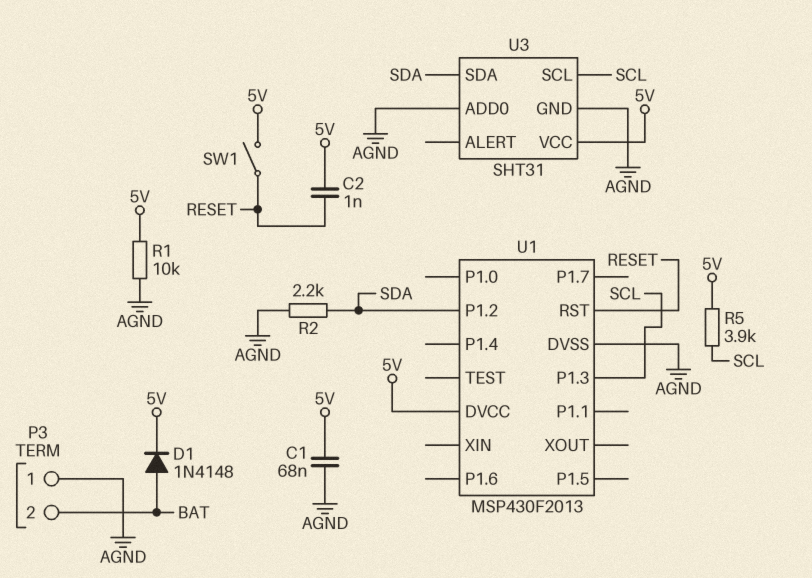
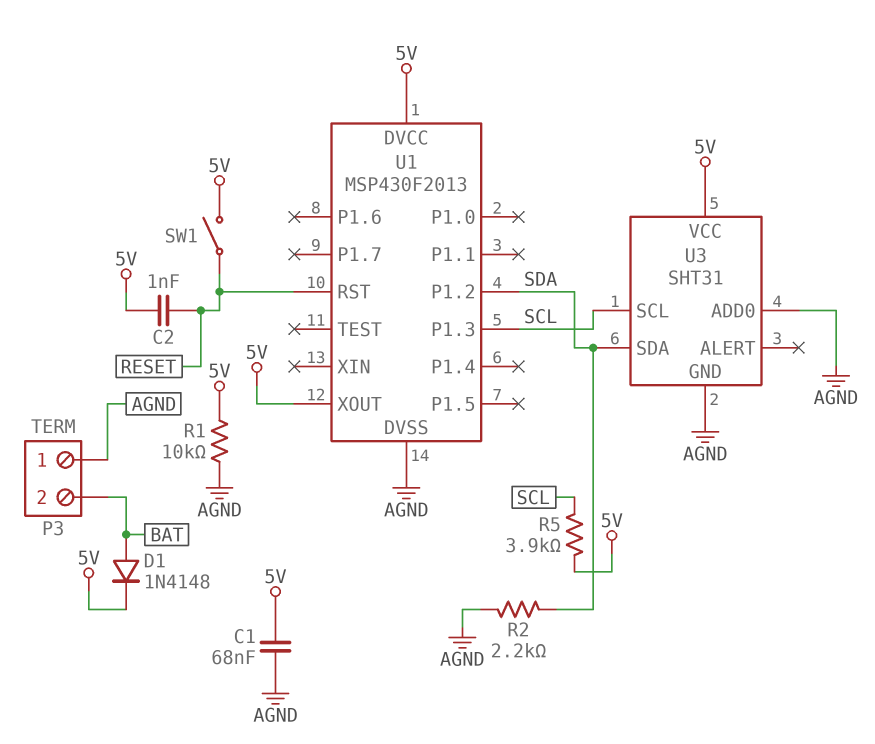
U1 pin XOUT: none -> 5V

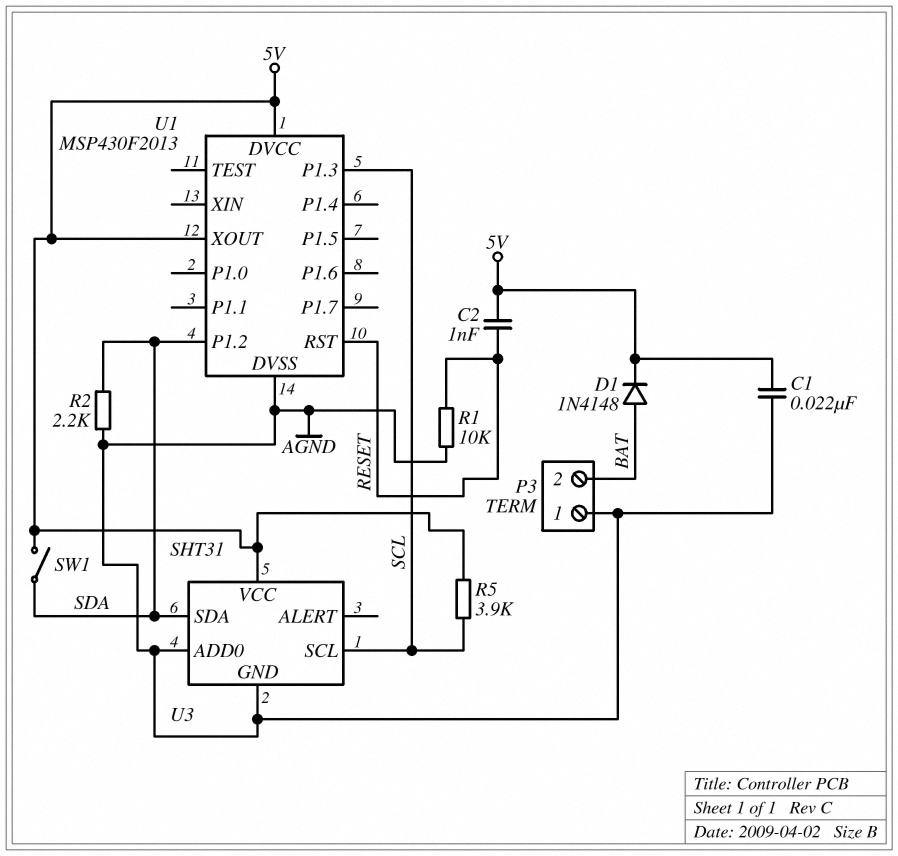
C1: 68nF (5V, AGND) -> 22nF (5V, AGND)
R1: 10k (5V, AGND) -> 10k (AGND, RESET)
SW1: switch (5V, RESET) -> switch (5V, SDA)

